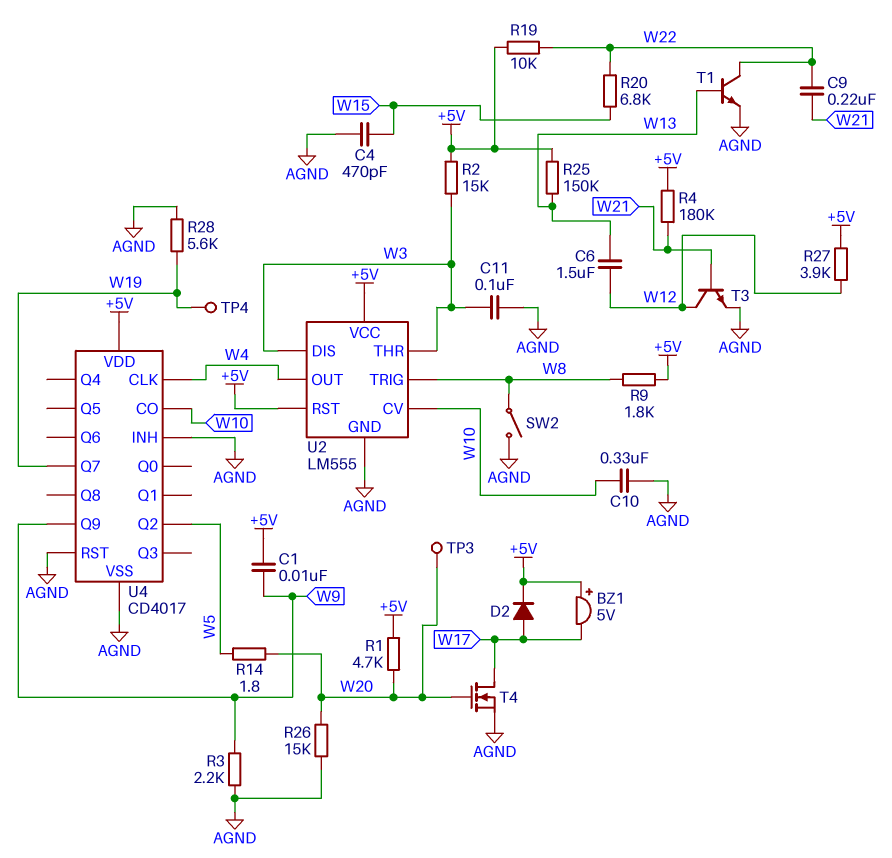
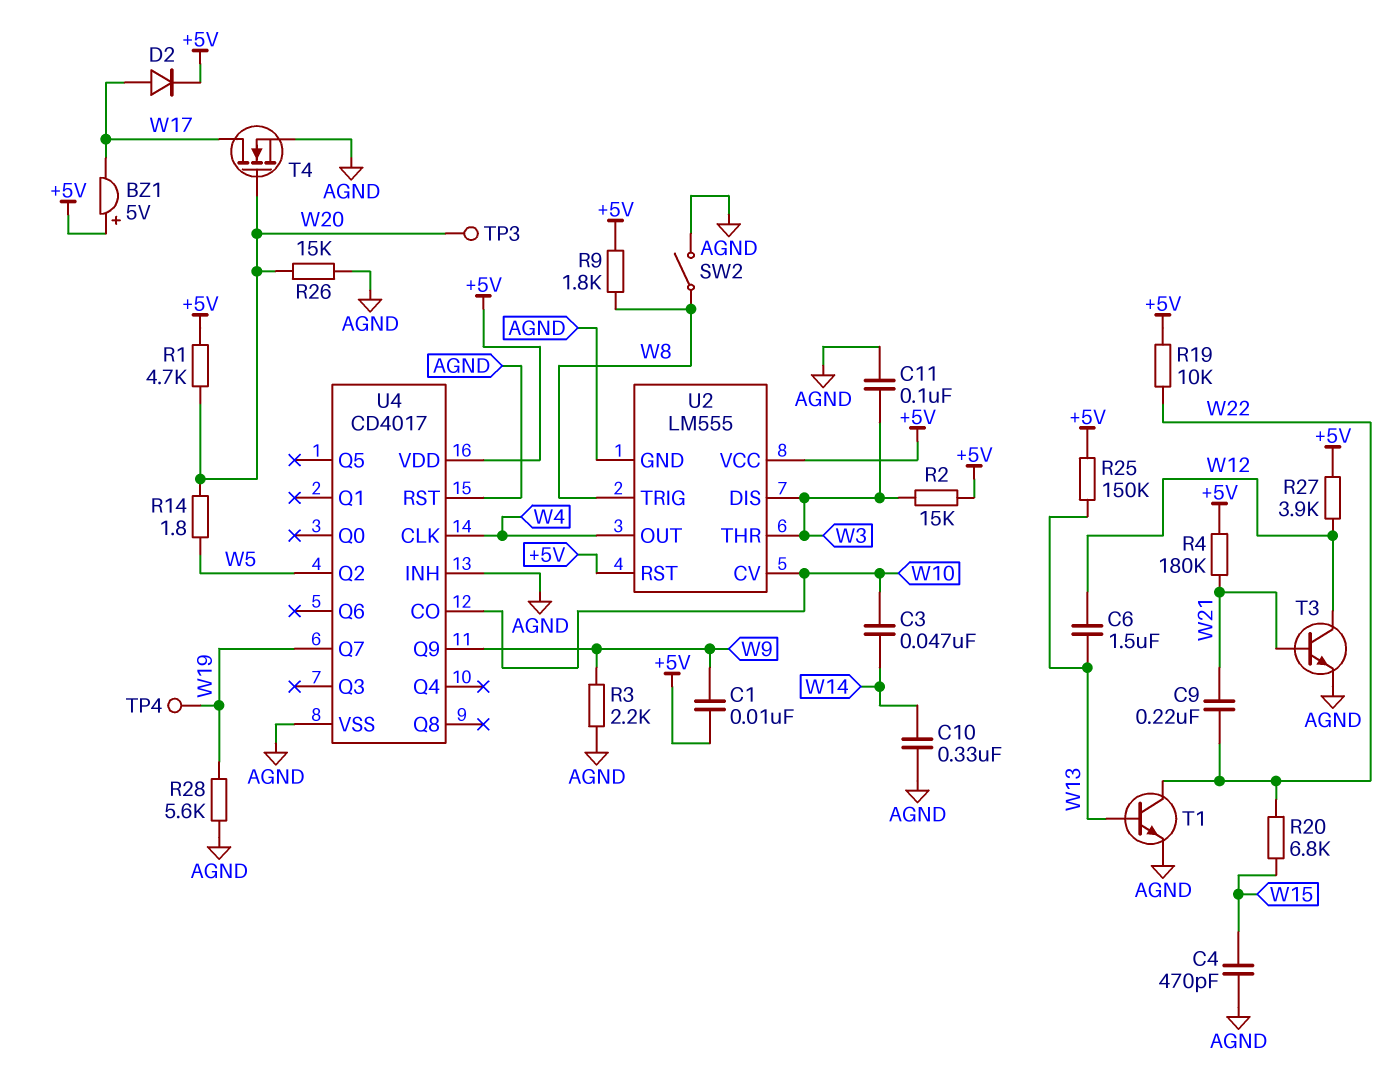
C3: none -> 47nF (W10, W14)
C10: 330nF (AGND, W10) -> 330nF (AGND, W14)

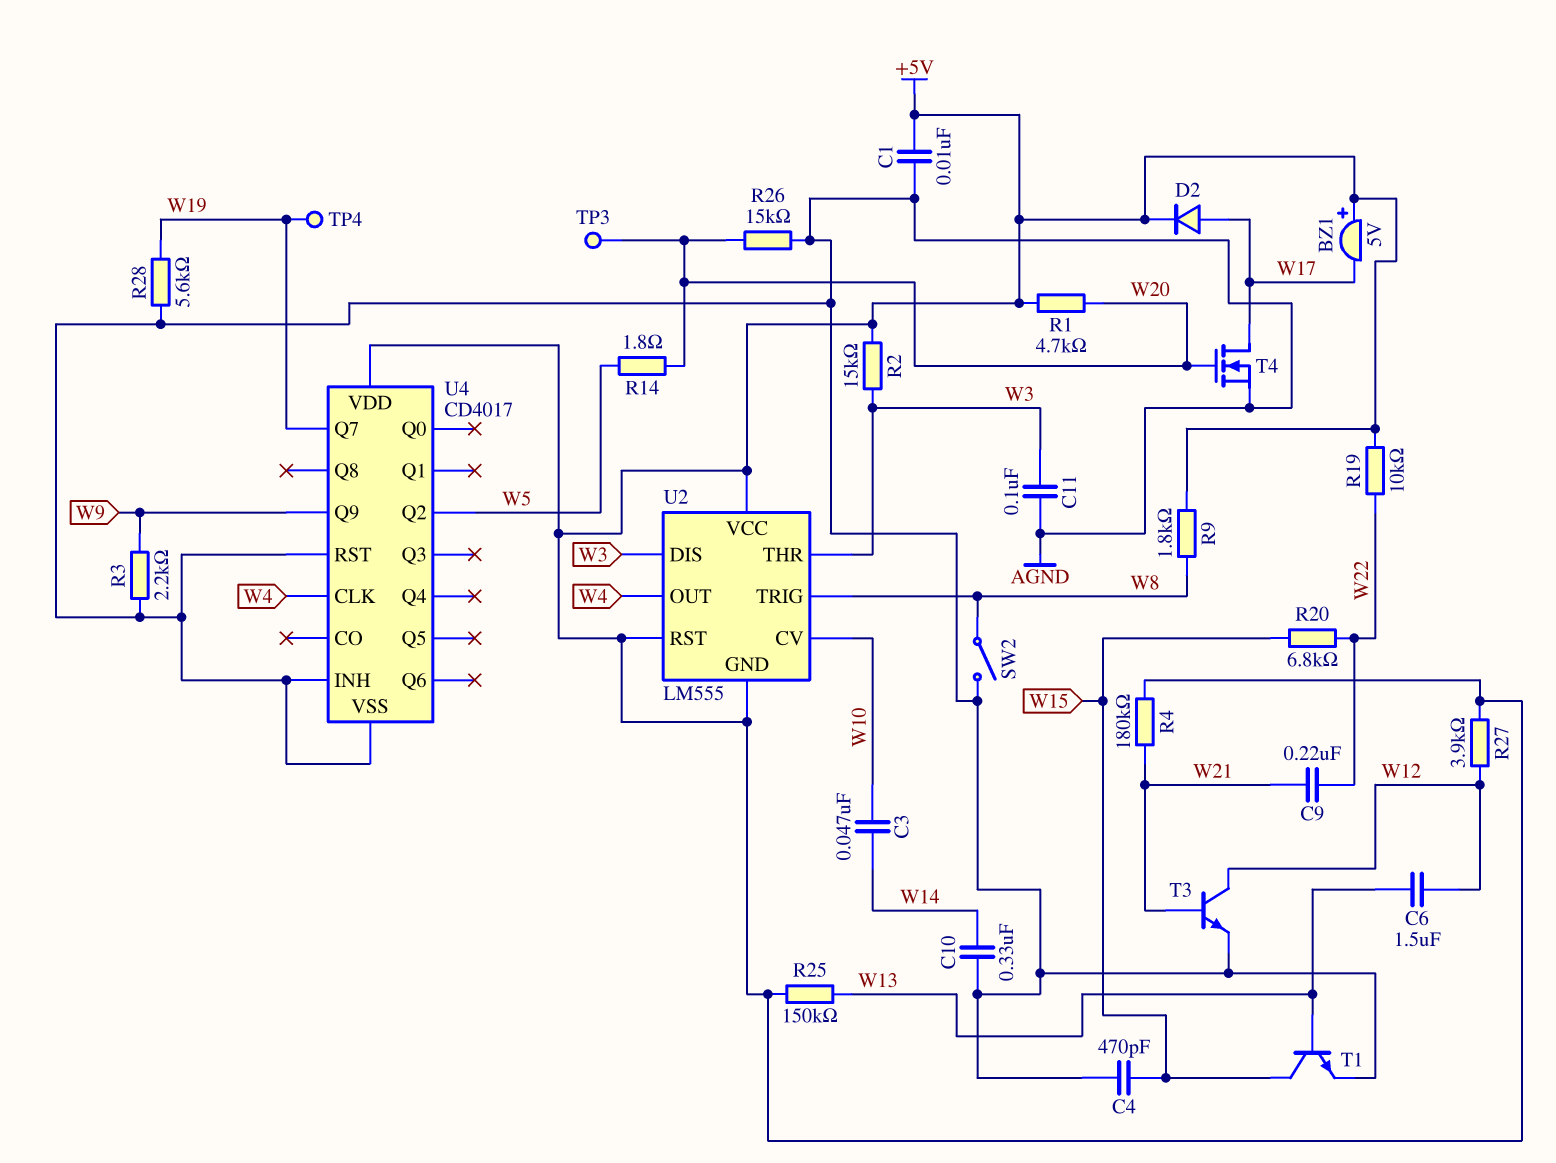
C1: 10nF (+5V, W9) -> 10nF (+5V, AGND)
T1: NPN (B W13, C W22, E AGND) -> NPN (B W13, C W15, E AGND)
U2 pin GND: AGND -> +5V
U4 pin CO: W10 -> none

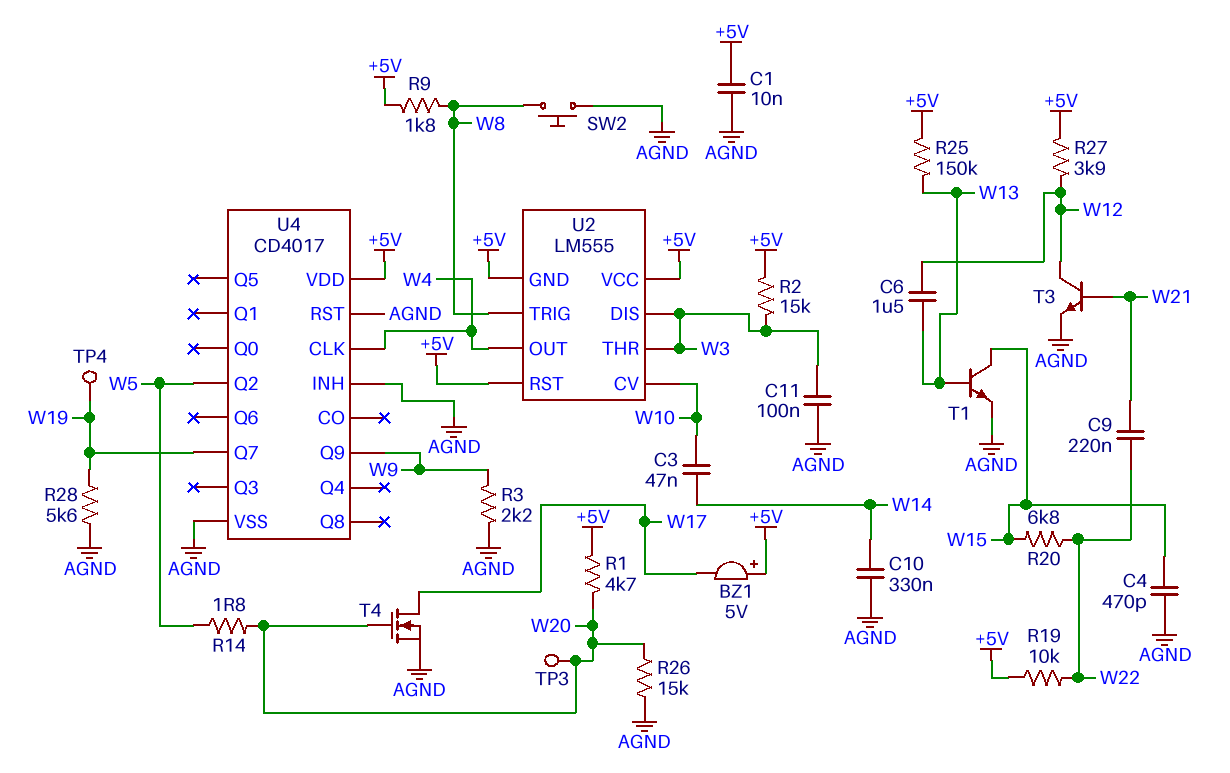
D2: diode (A W17, K +5V) -> none
R4: 180k (+5V, W21) -> none
SW2: switch (AGND, W8) -> button (AGND, W8)

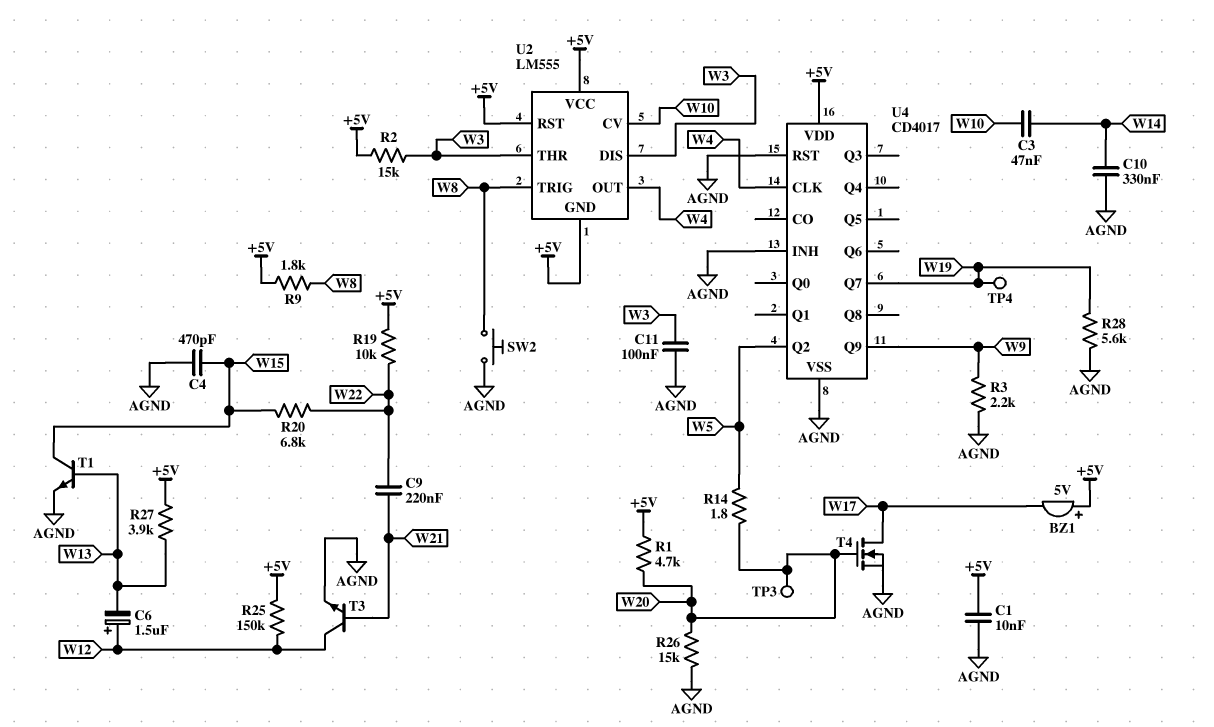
C6: 1.5uF (W12, W13) -> 1.5uF (plus W12, minus W13)
R25: 150k (+5V, W13) -> 150k (+5V, W12)
R27: 3.9k (+5V, W12) -> 3.9k (+5V, W13)

